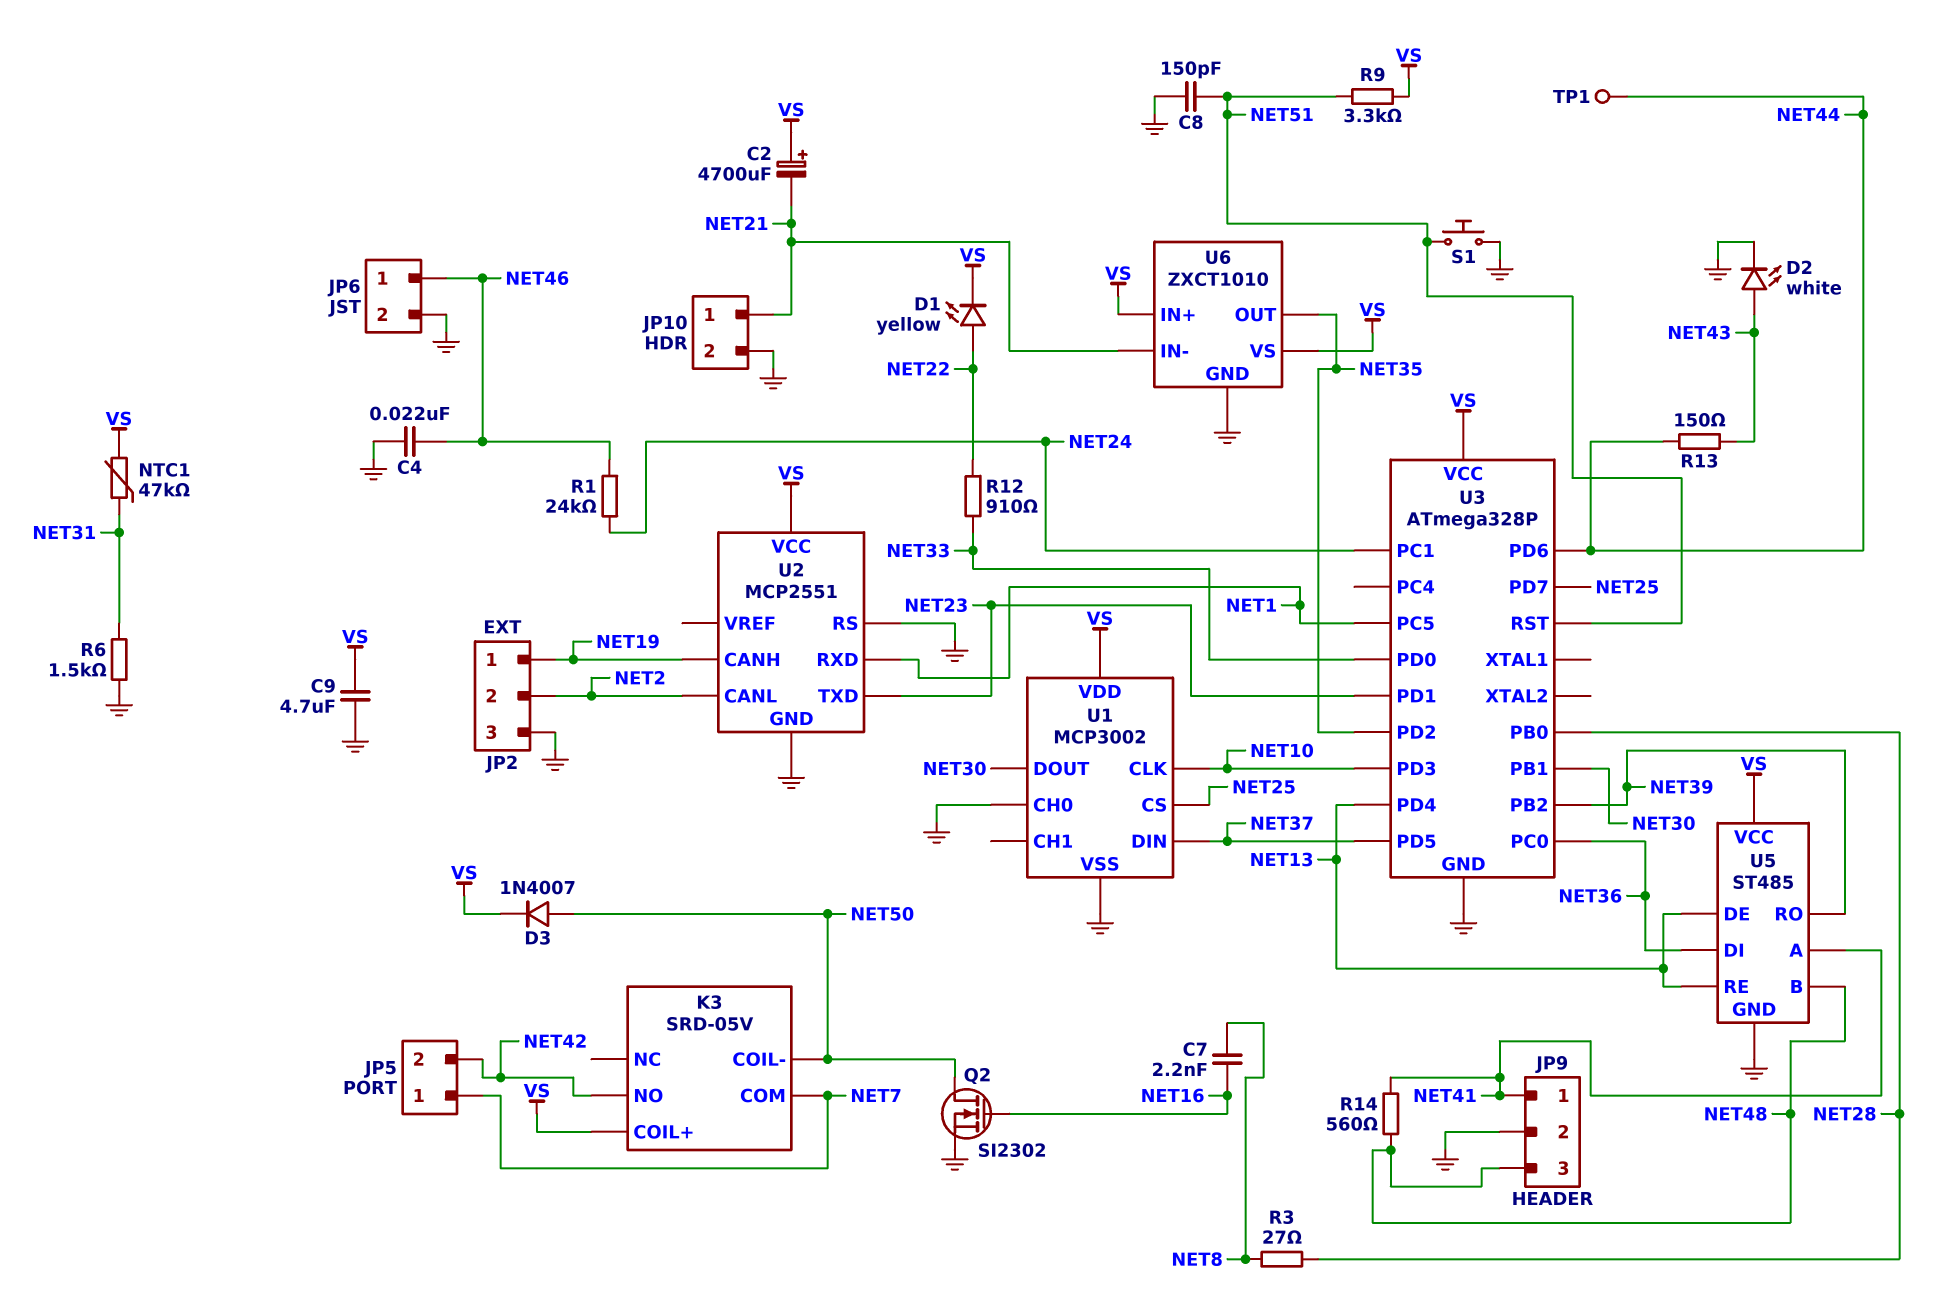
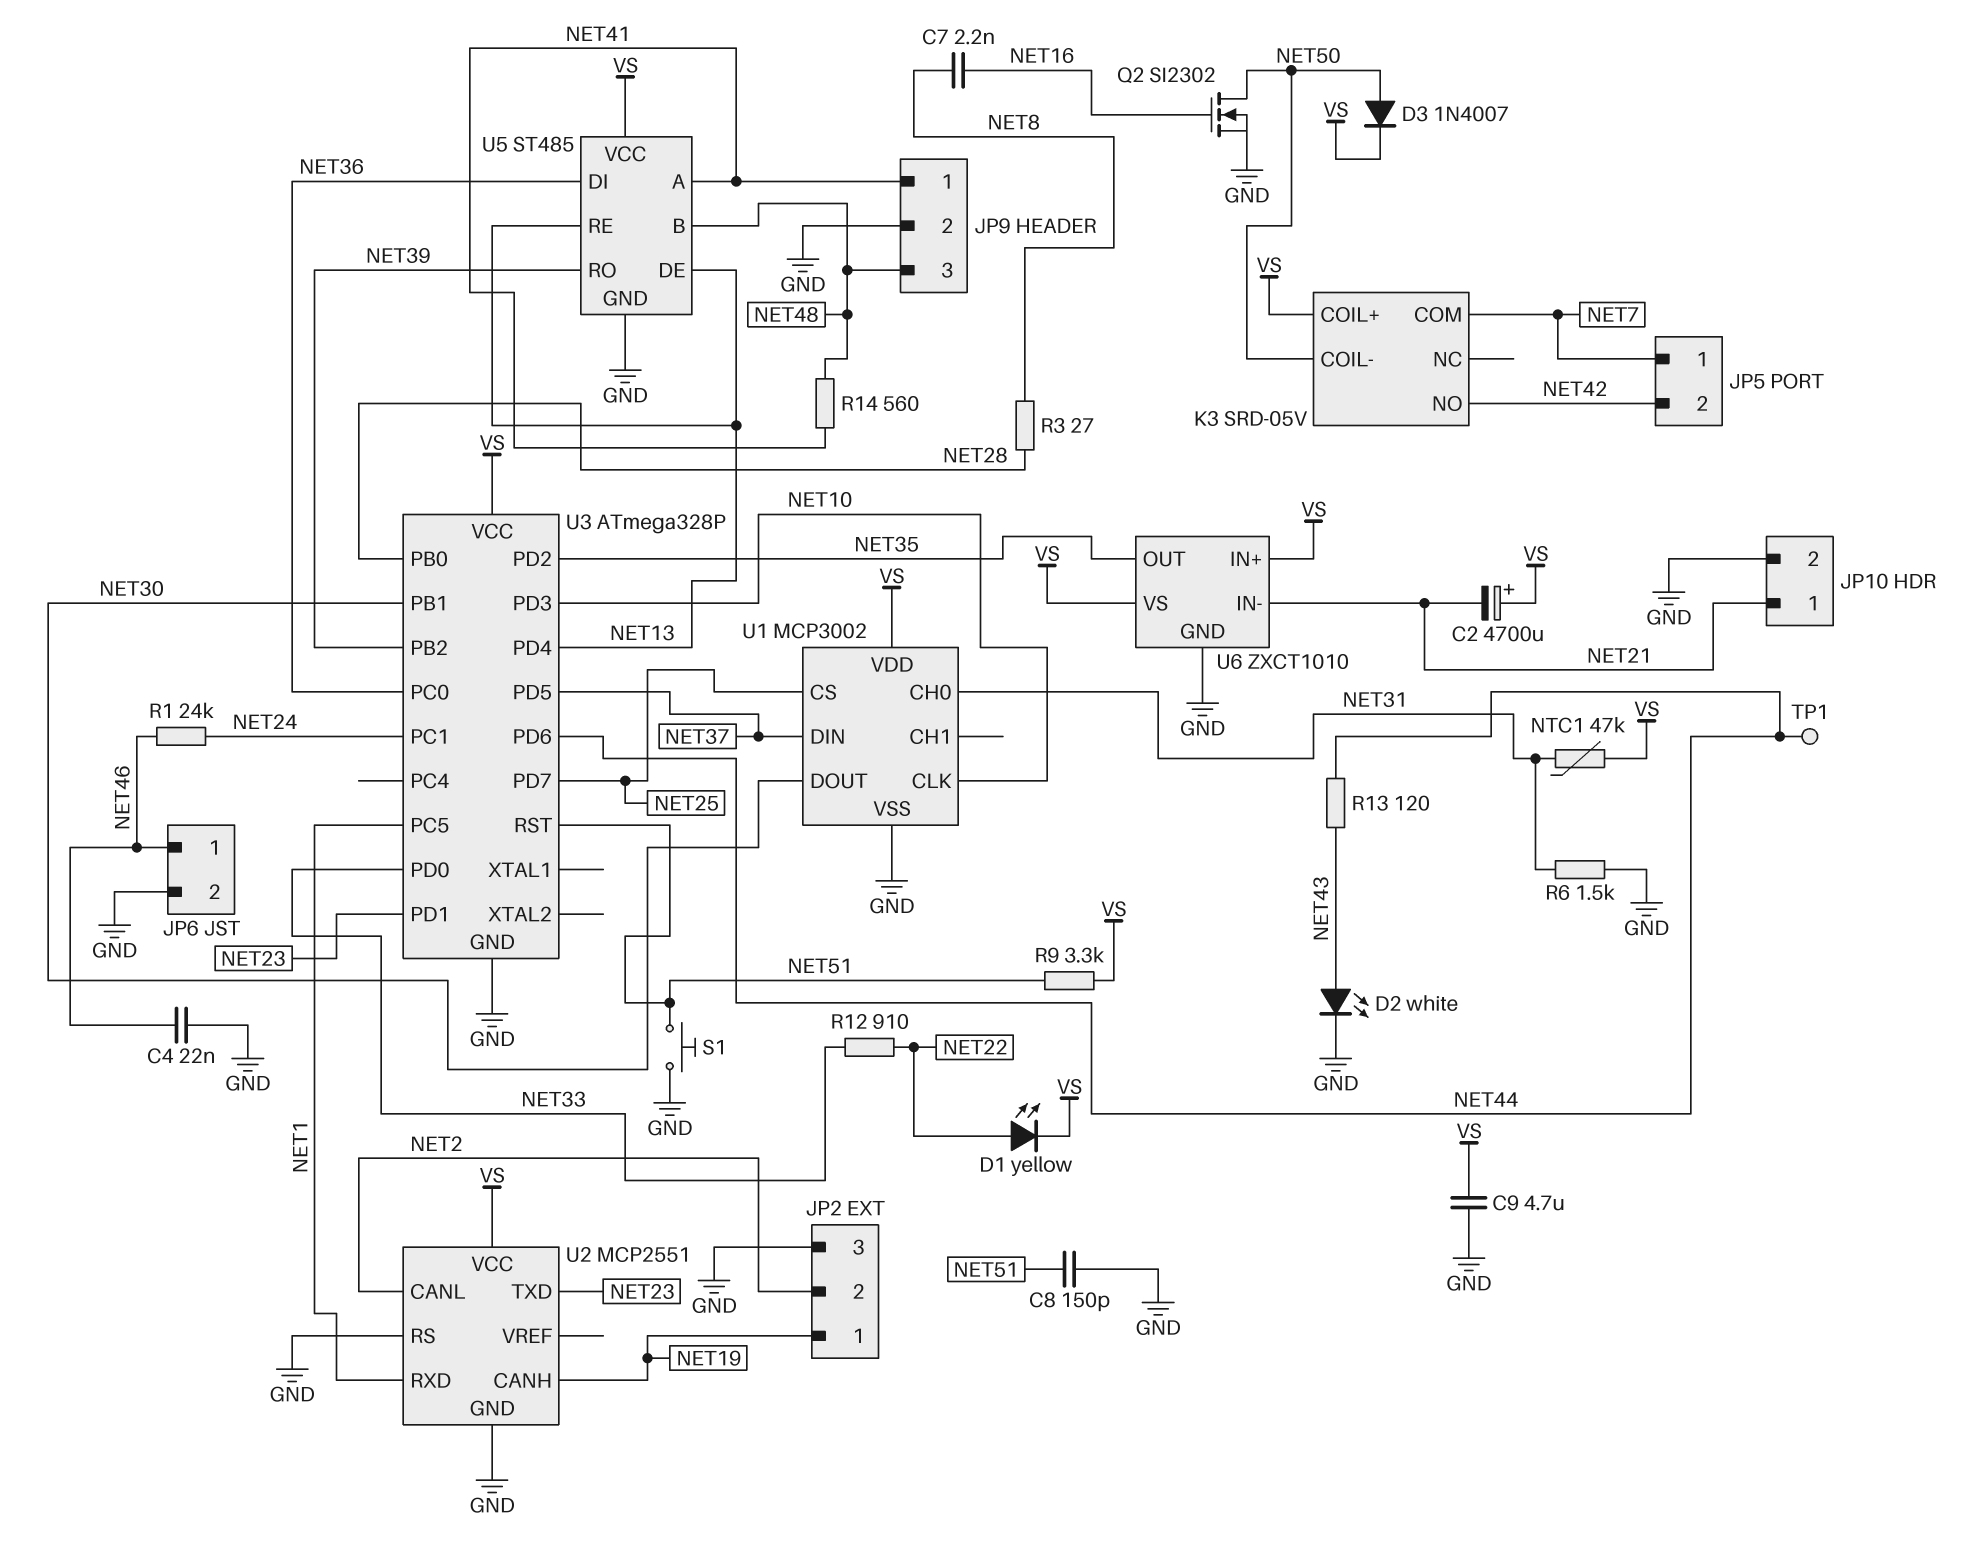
R13: 150 (NET43, NET44) -> 120 (NET43, NET44)
U1 pin CH0: GND -> NET31

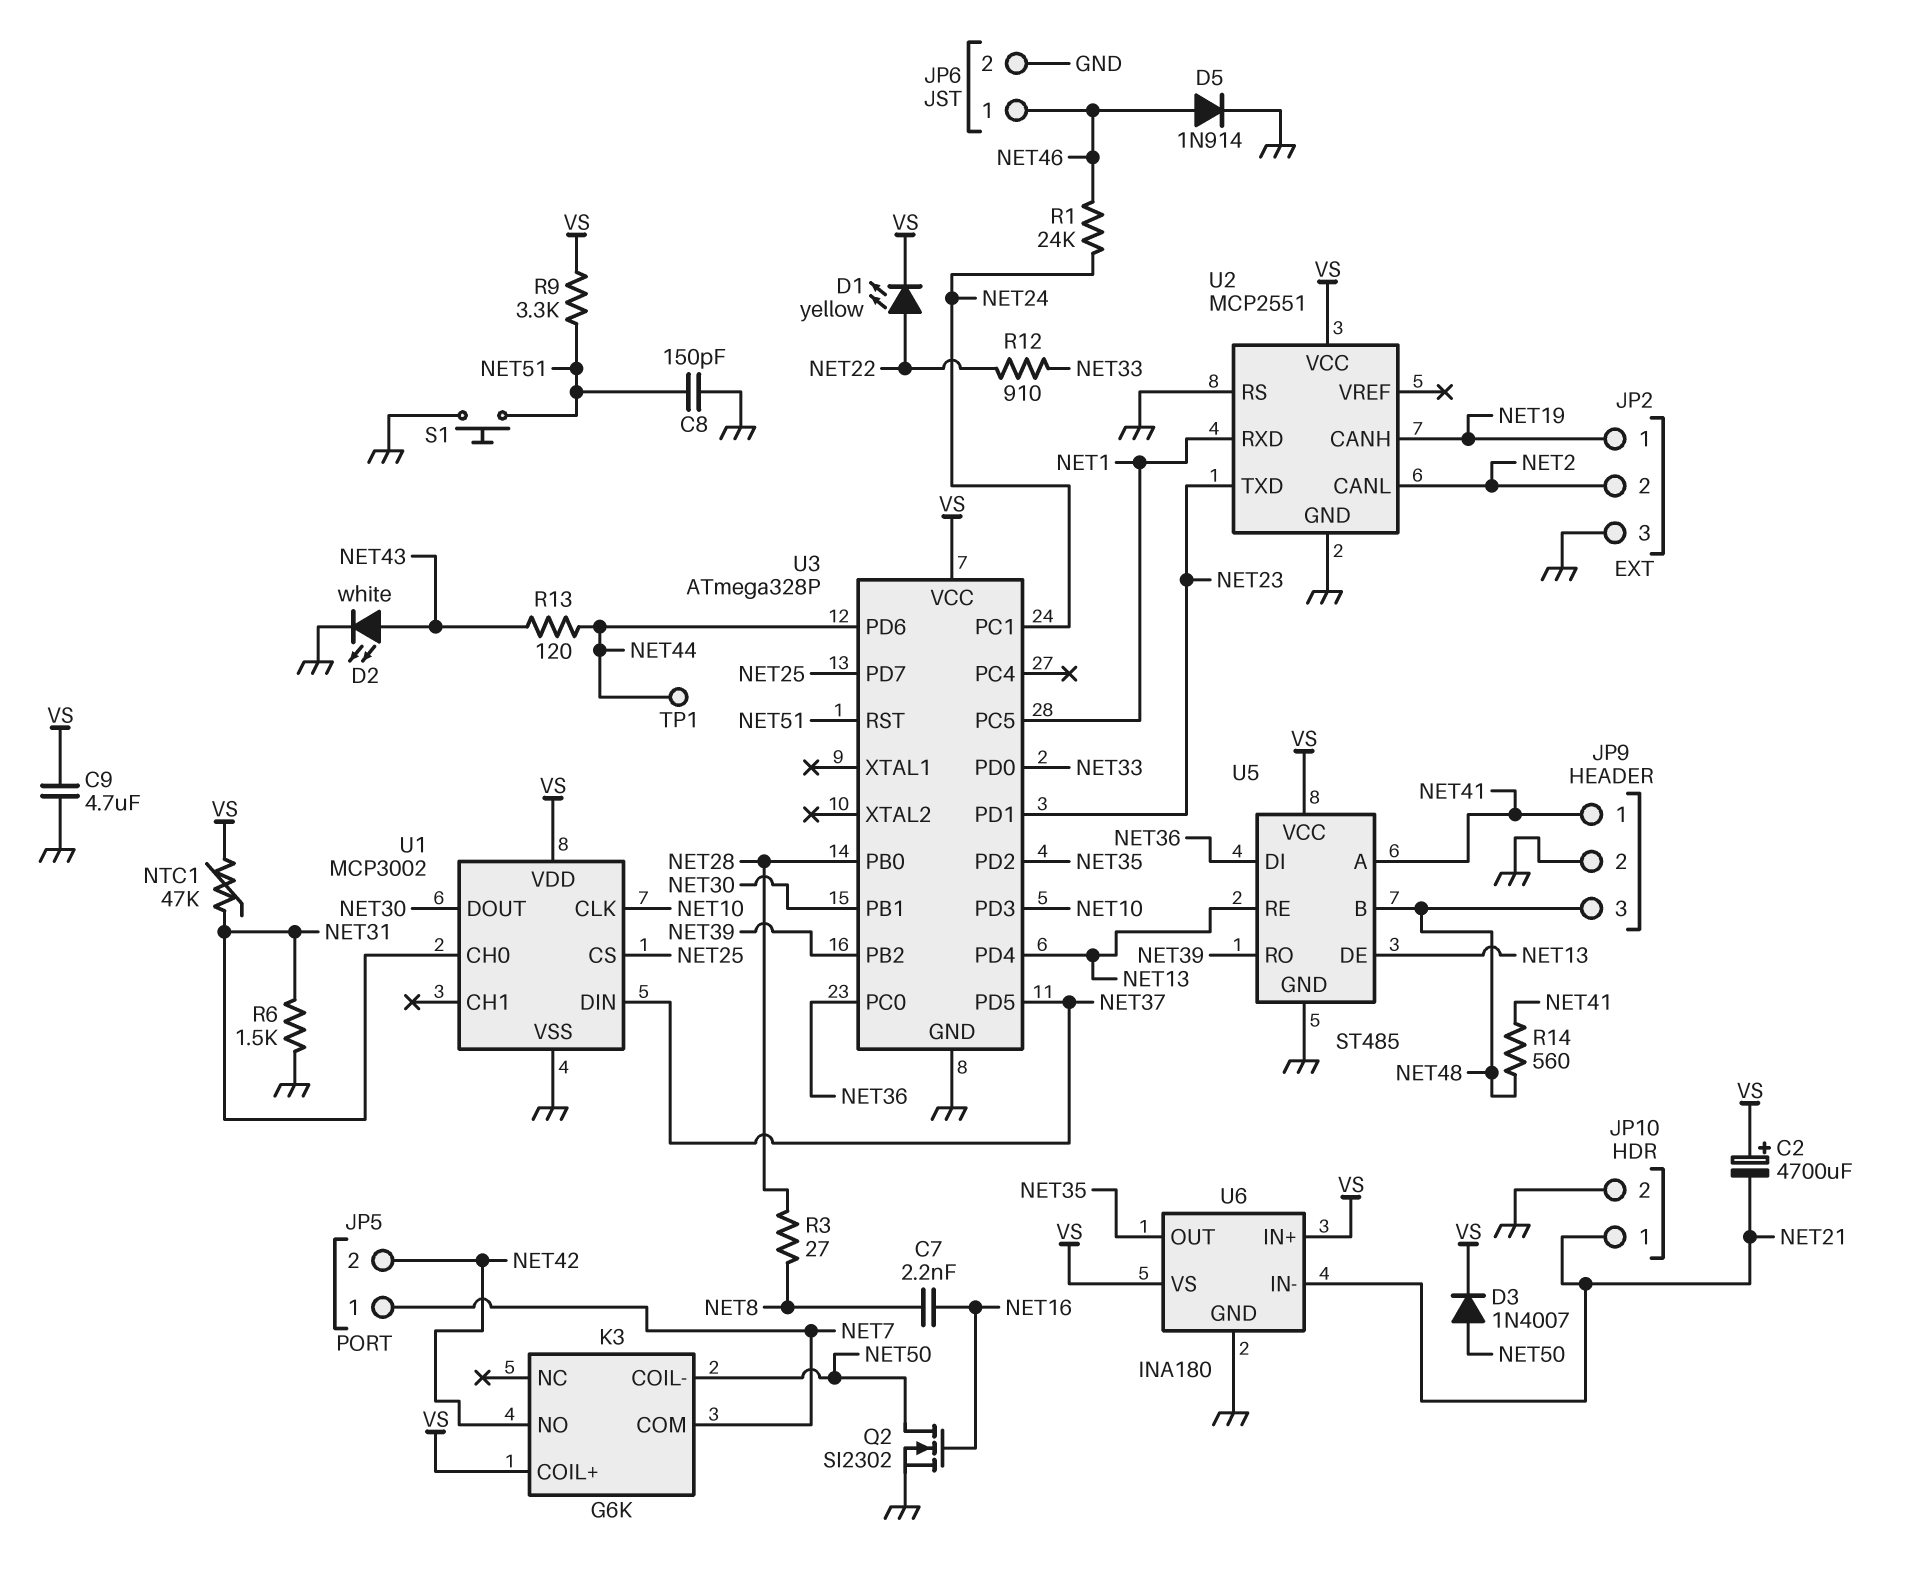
C4: 22nF (GND, NET46) -> none
D5: none -> diode 1N914 (A NET46, K GND)
K3: SRD-05V -> G6K
U6: ZXCT1010 -> INA180

